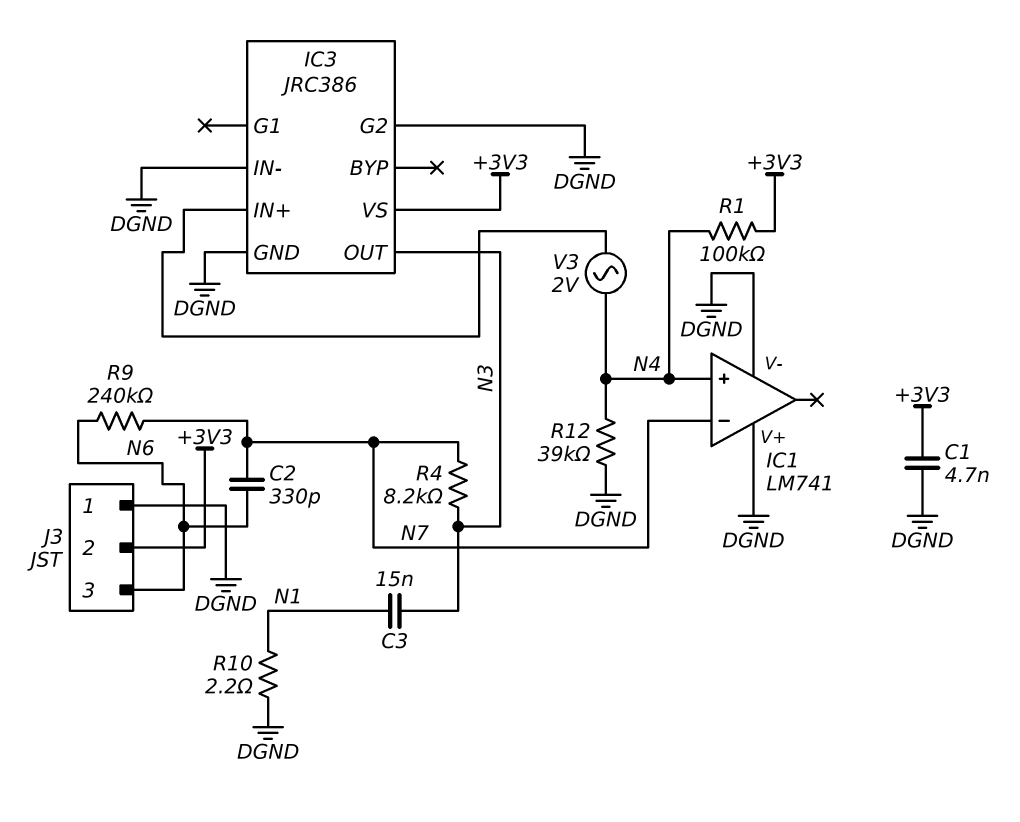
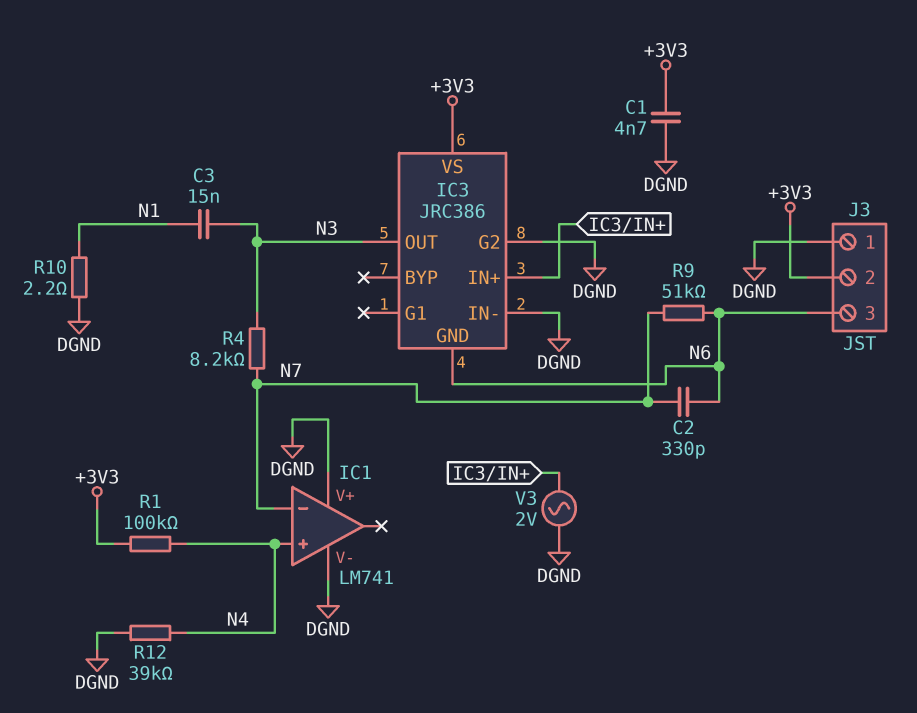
IC3 pin GND: DGND -> N6
R9: 240k (N6, N7) -> 51k (N6, N7)
V3: AC 2V (IC3/IN+, N4) -> AC 2V (DGND, IC3/IN+)

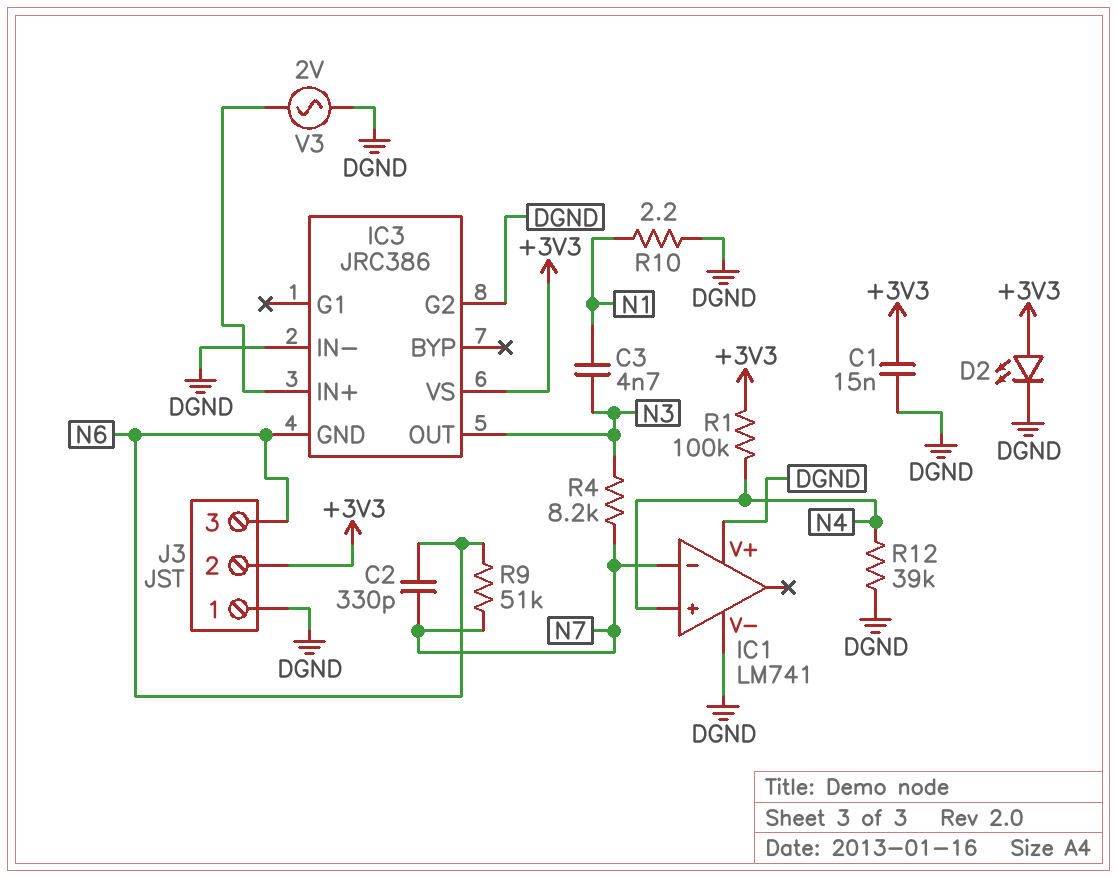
C1: 4.7nF (+3V3, DGND) -> 15nF (+3V3, DGND)
C3: 15nF (N1, N3) -> 4.7nF (N1, N3)
D2: none -> LED (A +3V3, K DGND)

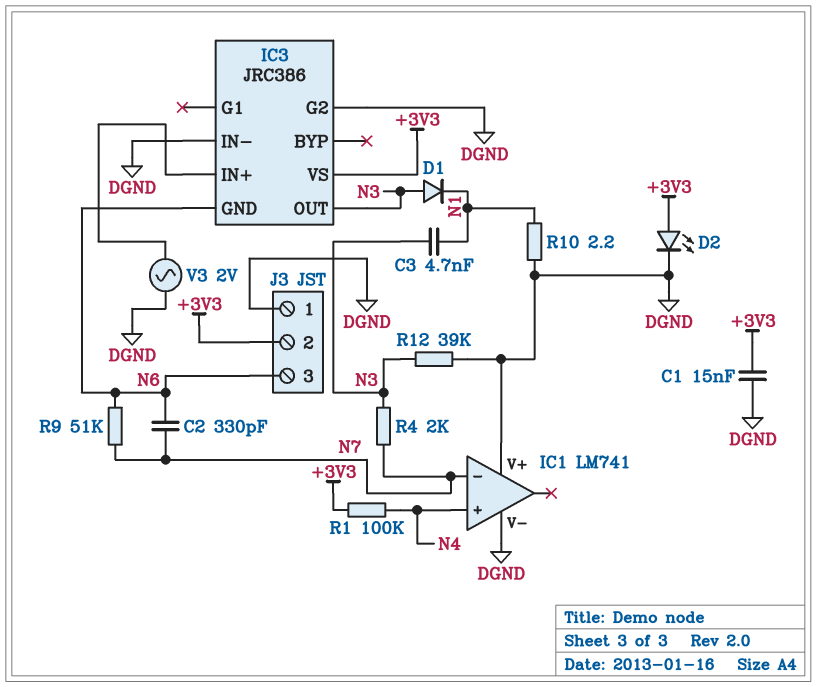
D1: none -> diode (A N3, K N1)
R4: 8.2k (N3, N7) -> 2k (N3, N7)
R12: 39k (DGND, N4) -> 39k (DGND, N3)

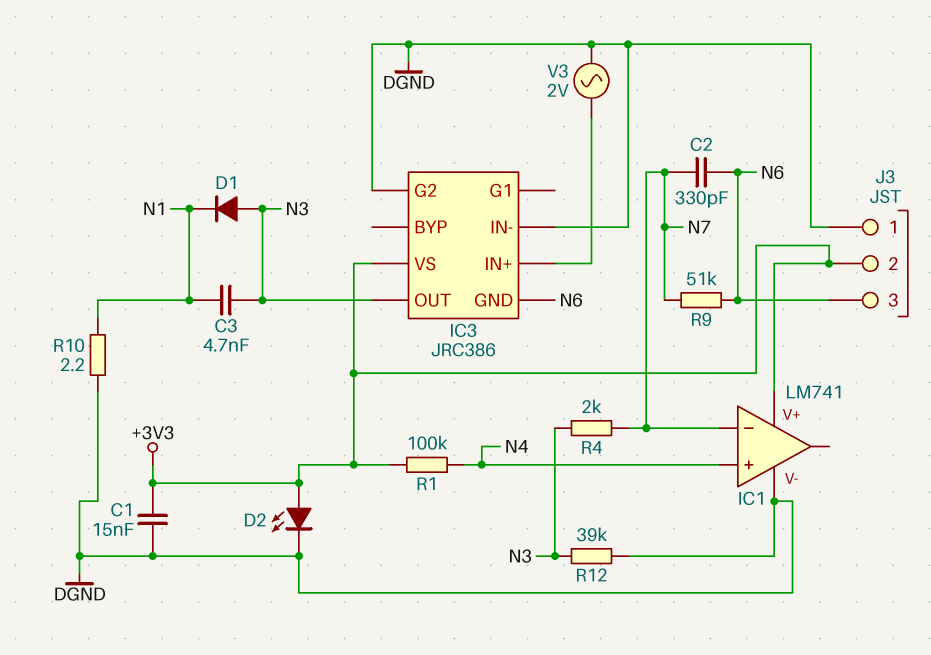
IC1 pin V+: DGND -> +3V3

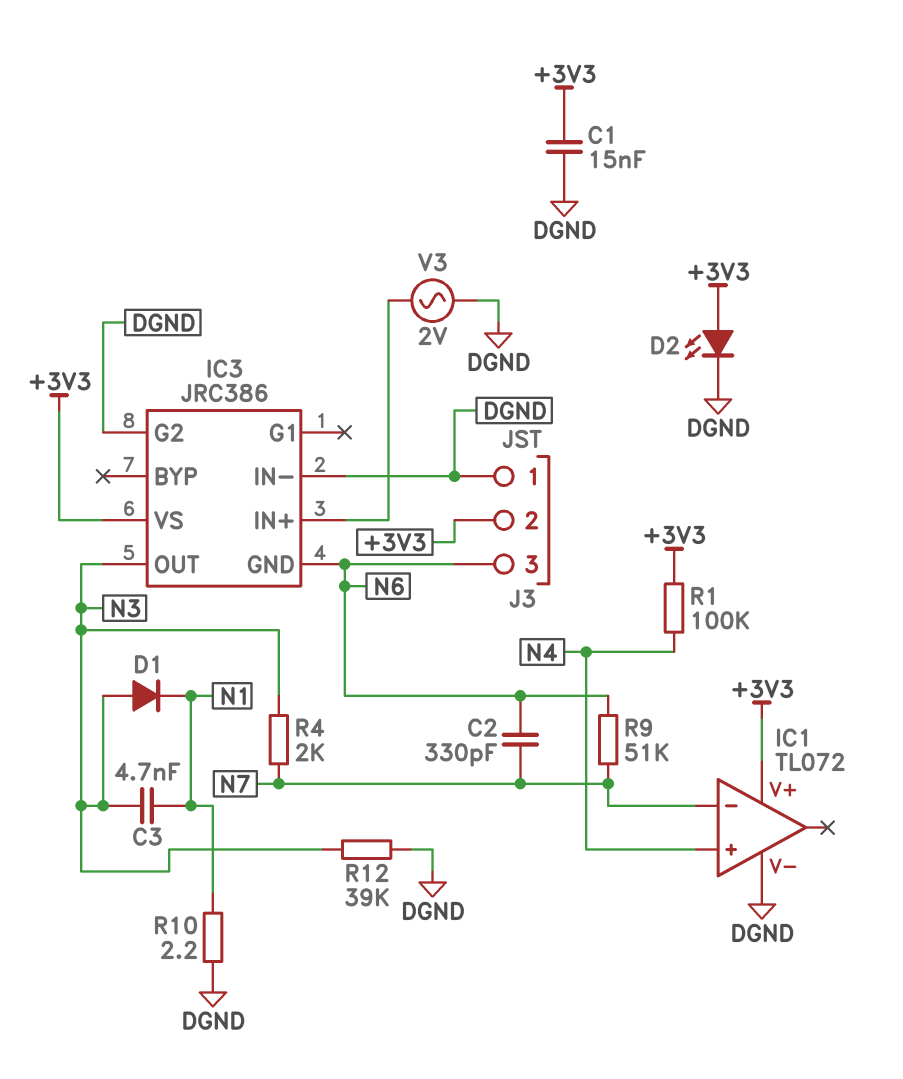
IC1: LM741 -> TL072

